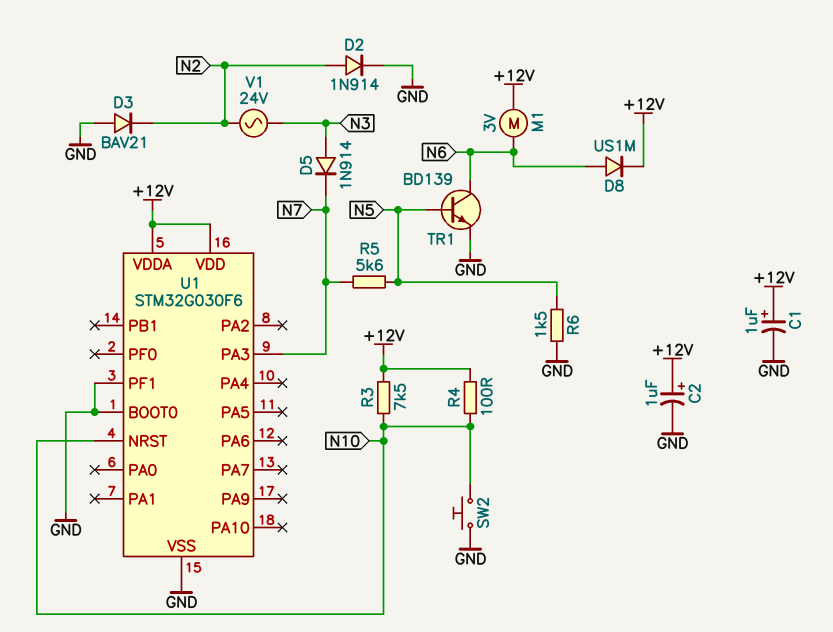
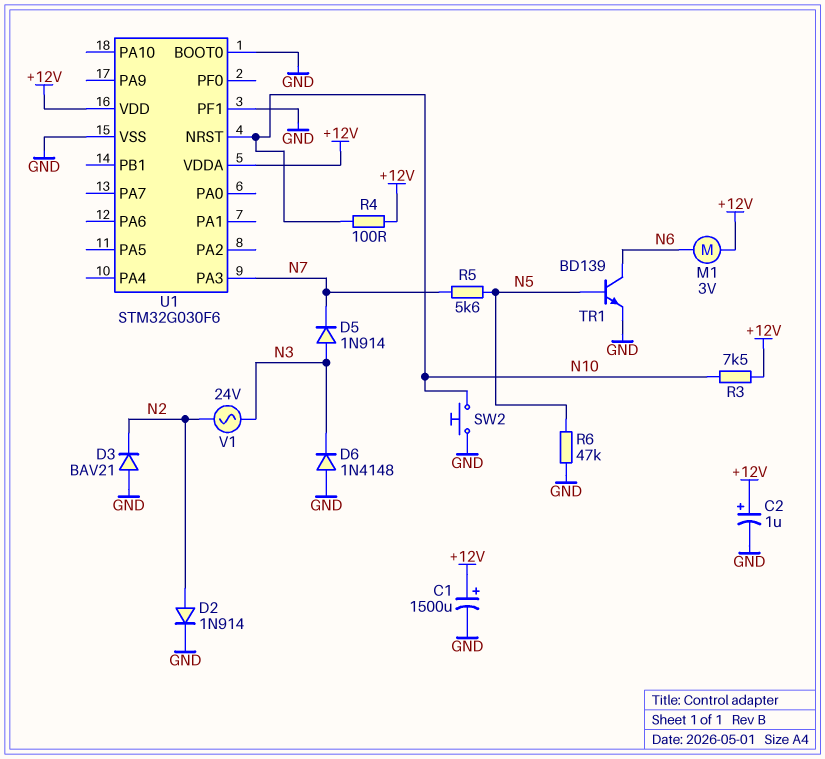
C1: 1uF (plus +12V, minus GND) -> 1500uF (plus +12V, minus GND)
D6: none -> diode 1N4148 (A GND, K N3)
D8: diode US1M (A N6, K +12V) -> none
R6: 1.5k (GND, N5) -> 47k (GND, N5)

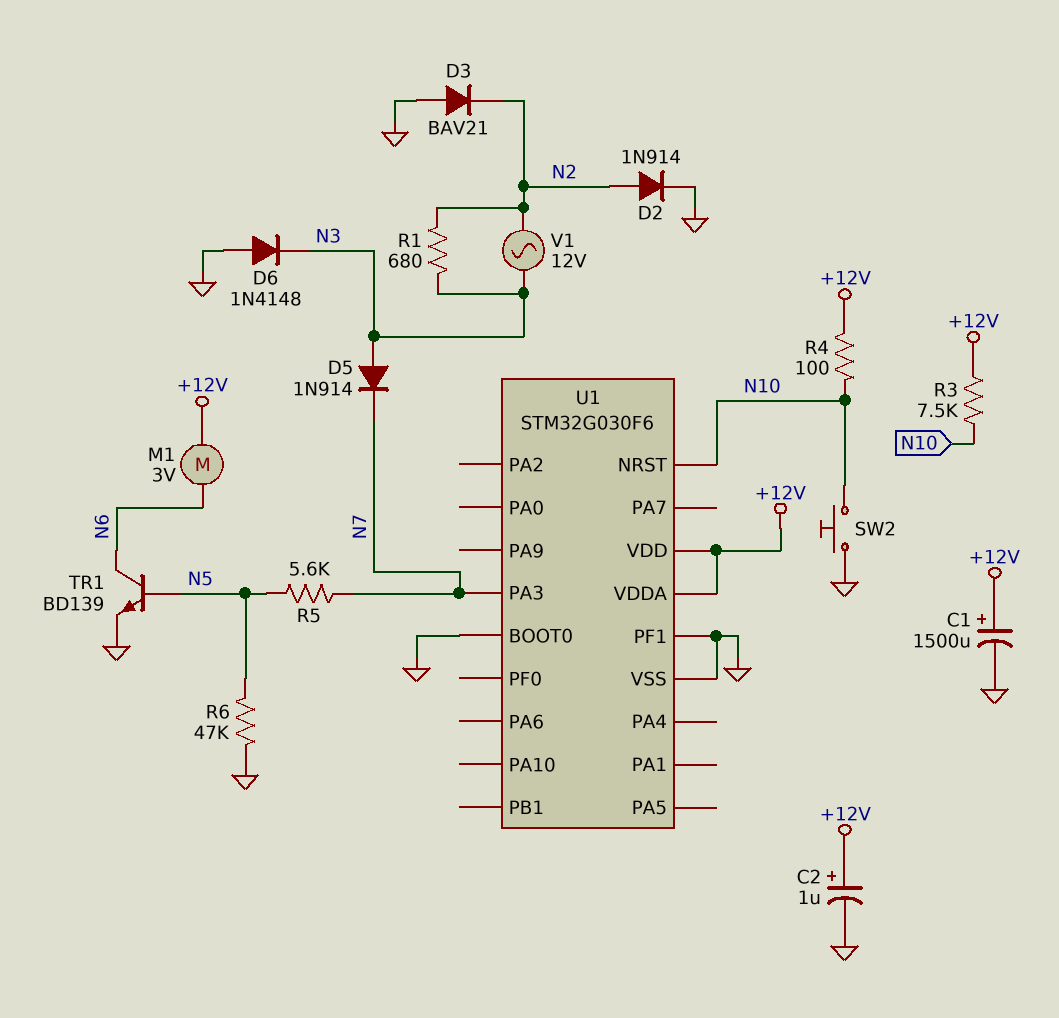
R1: none -> 680 (N2, N3)
V1: AC 24V (N2, N3) -> AC 12V (N2, N3)

